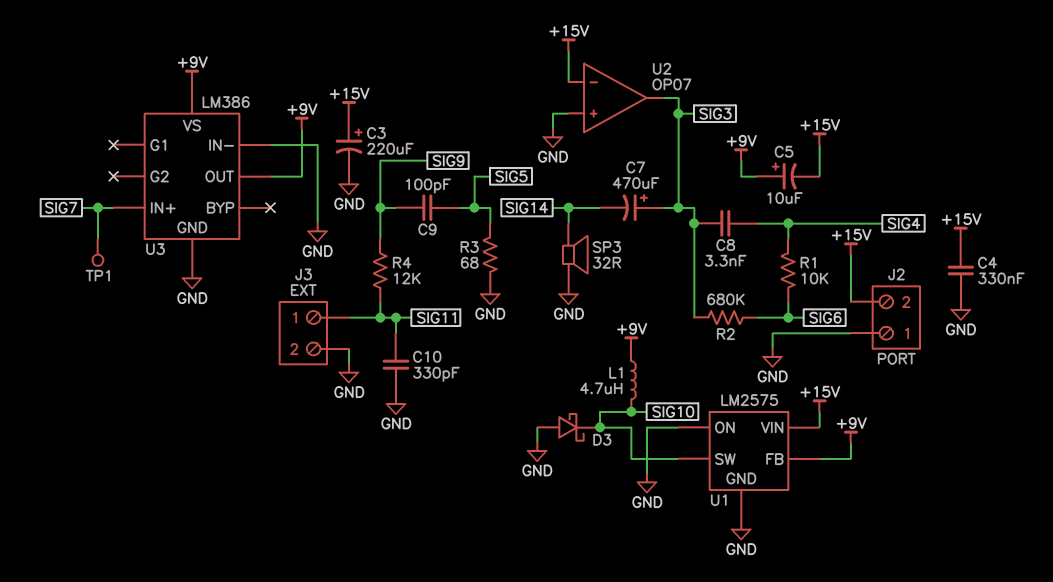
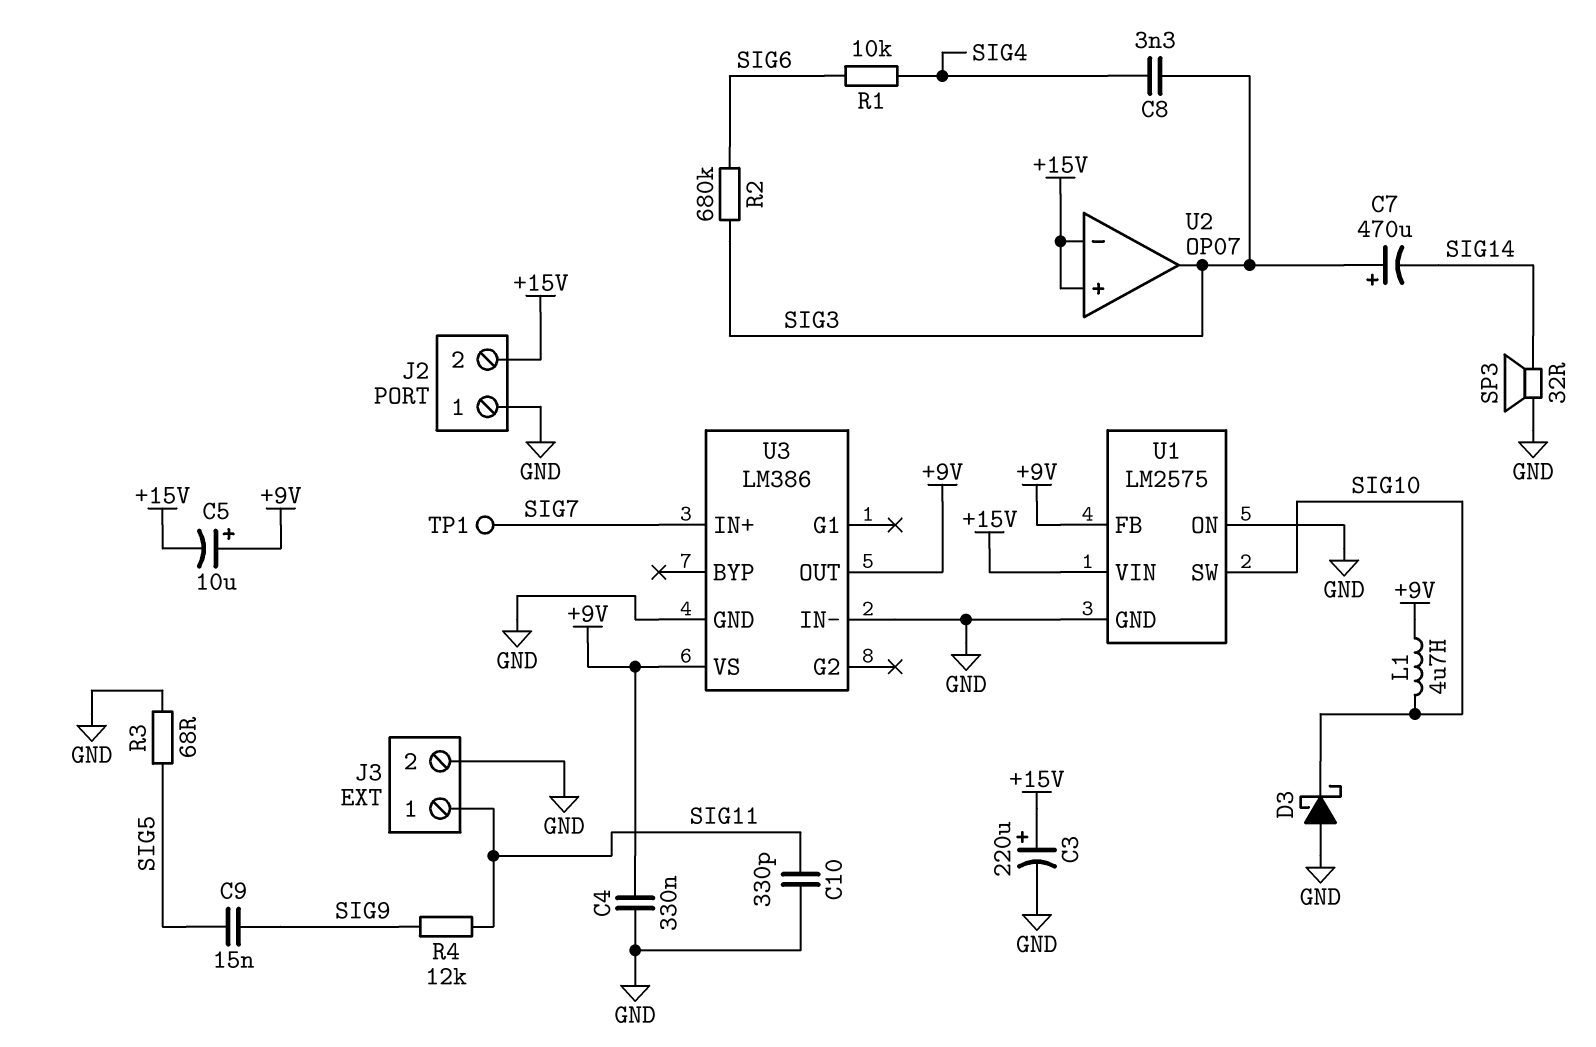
C4: 330nF (+15V, GND) -> 330nF (+9V, GND)
C9: 100pF (SIG5, SIG9) -> 15nF (SIG5, SIG9)
U2 pin in+: GND -> +15V

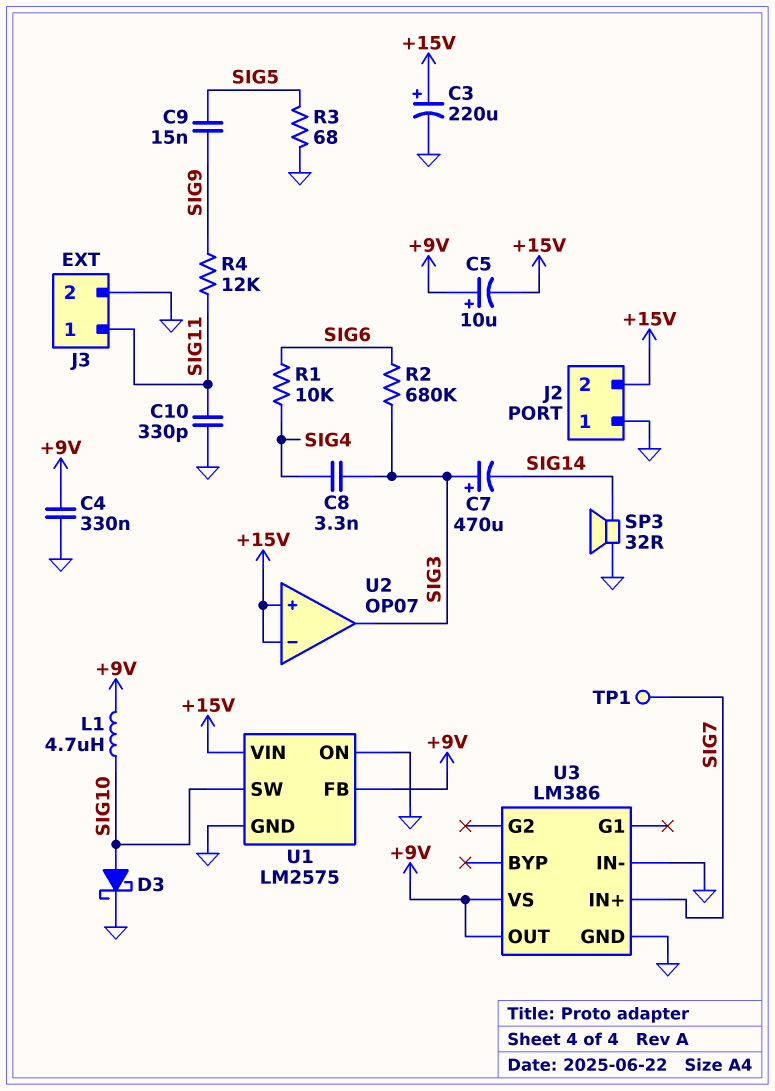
D3: schottky (A GND, K SIG10) -> schottky (A SIG10, K GND)

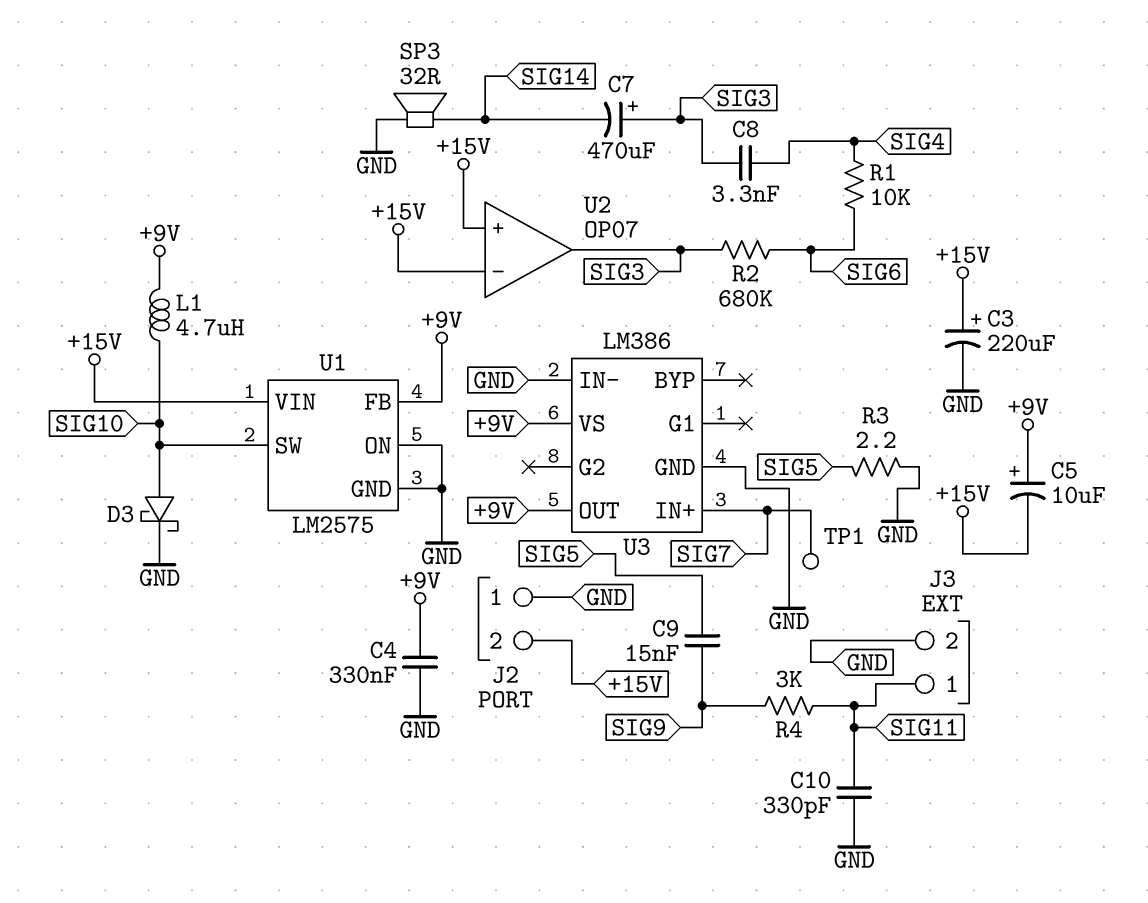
R3: 68 (GND, SIG5) -> 2.2 (GND, SIG5)
R4: 12k (SIG9, SIG11) -> 3k (SIG9, SIG11)

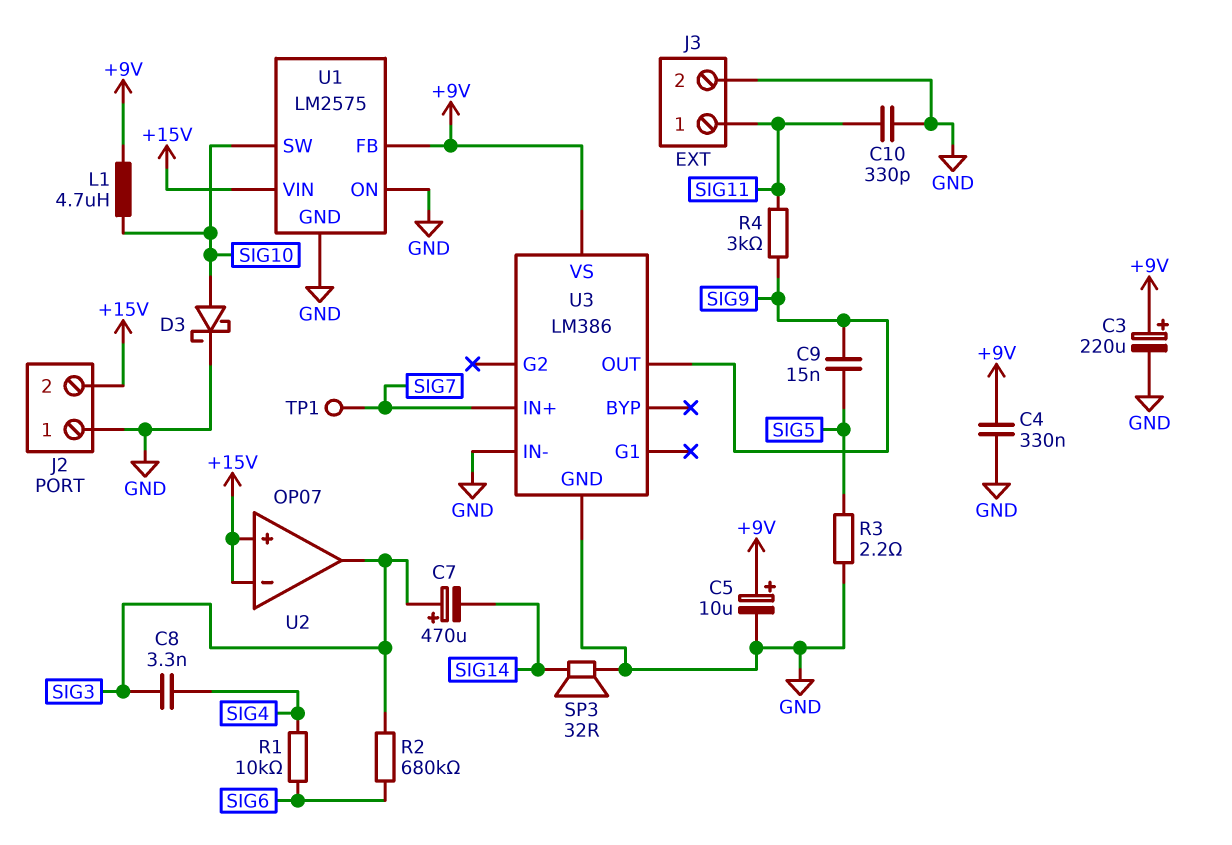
C3: 220uF (plus +15V, minus GND) -> 220uF (plus +9V, minus GND)
C5: 10uF (plus +9V, minus +15V) -> 10uF (plus +9V, minus GND)
U3 pin OUT: +9V -> SIG9

